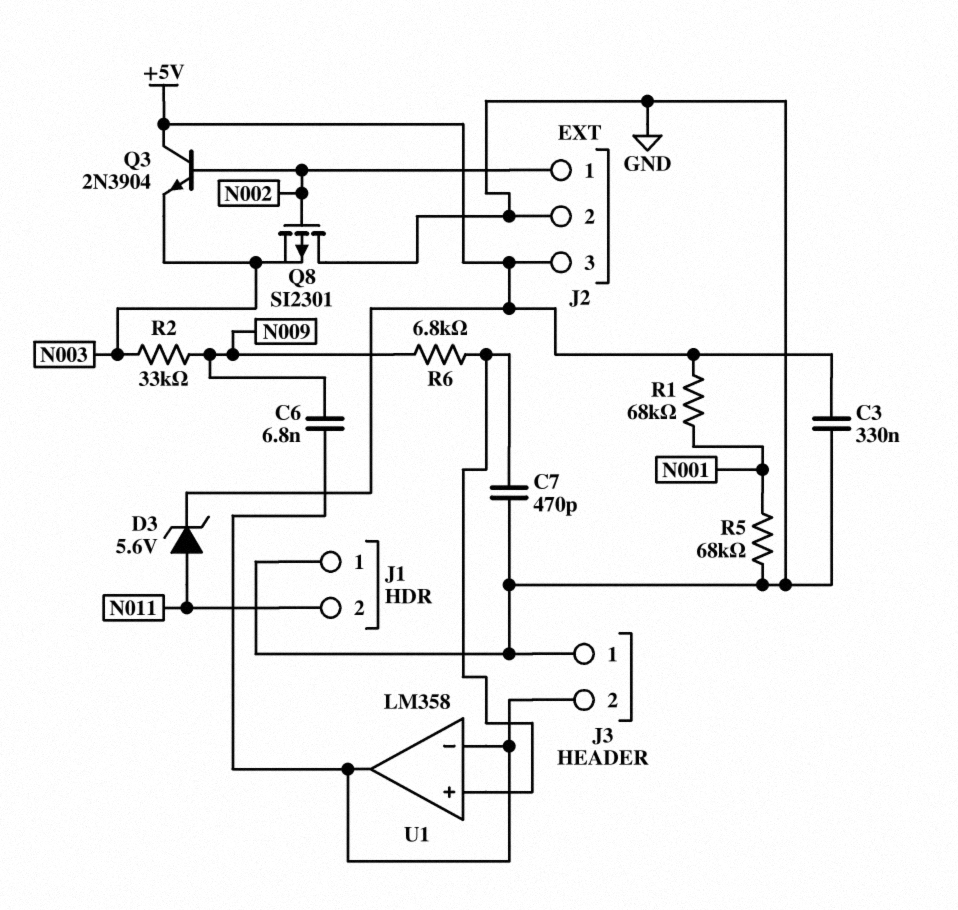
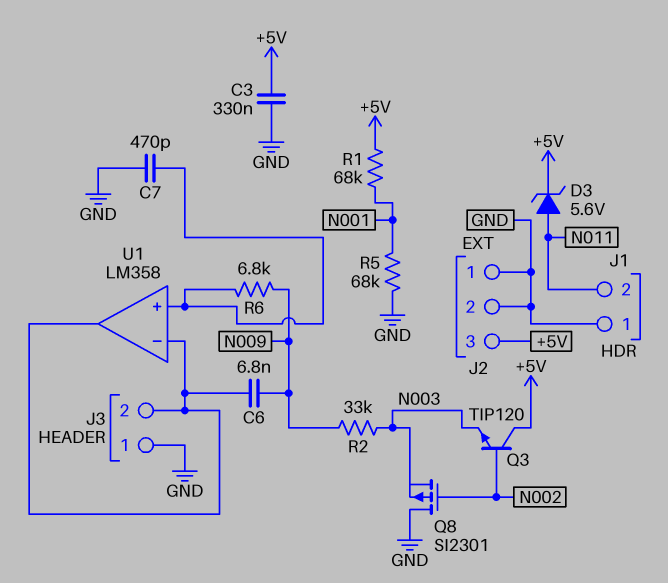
J2 pin 1: N002 -> GND
Q3: NPN 2N3904 (B N002, C +5V, E N003) -> NPN TIP120 (B N002, C +5V, E N003)

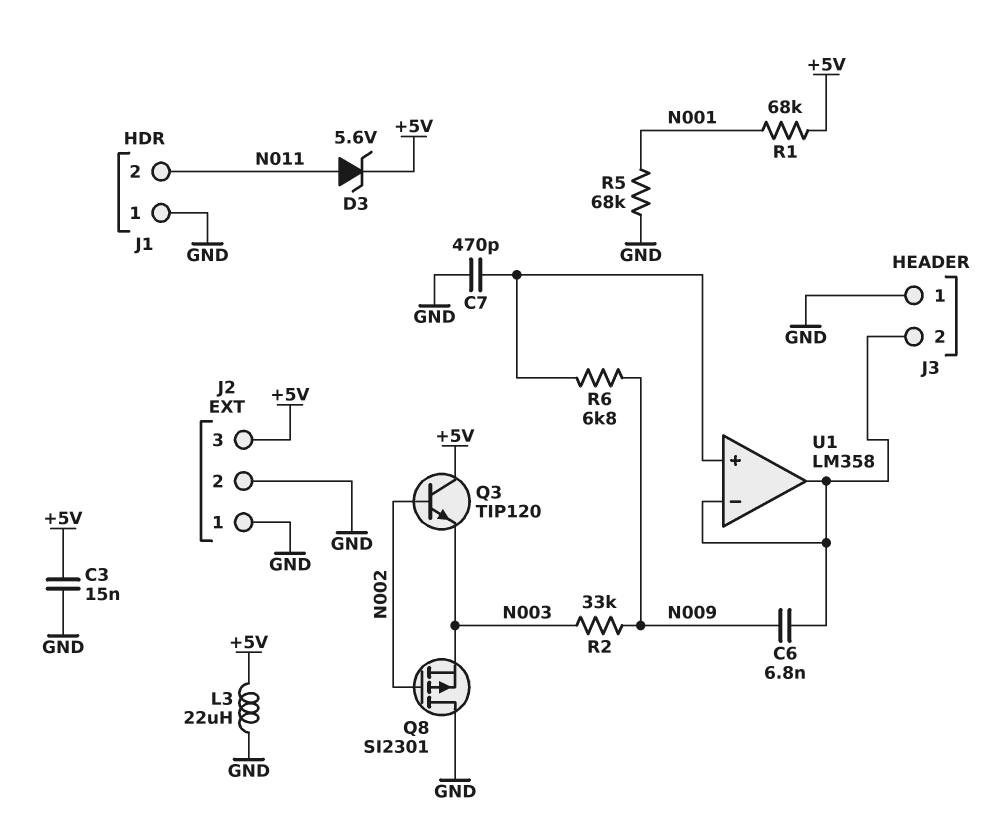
C3: 330nF (+5V, GND) -> 15nF (+5V, GND)
L3: none -> 22uH (+5V, GND)

